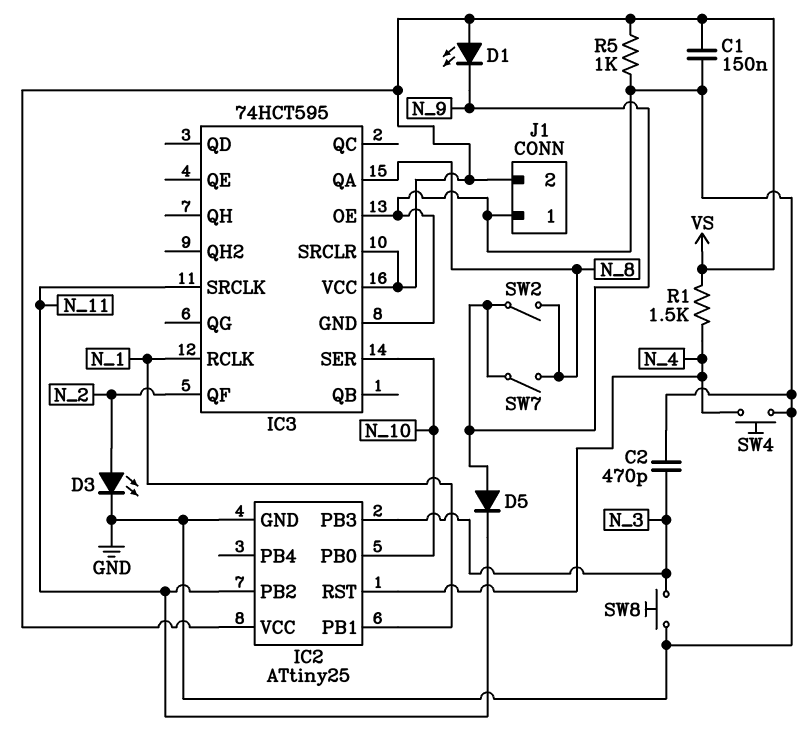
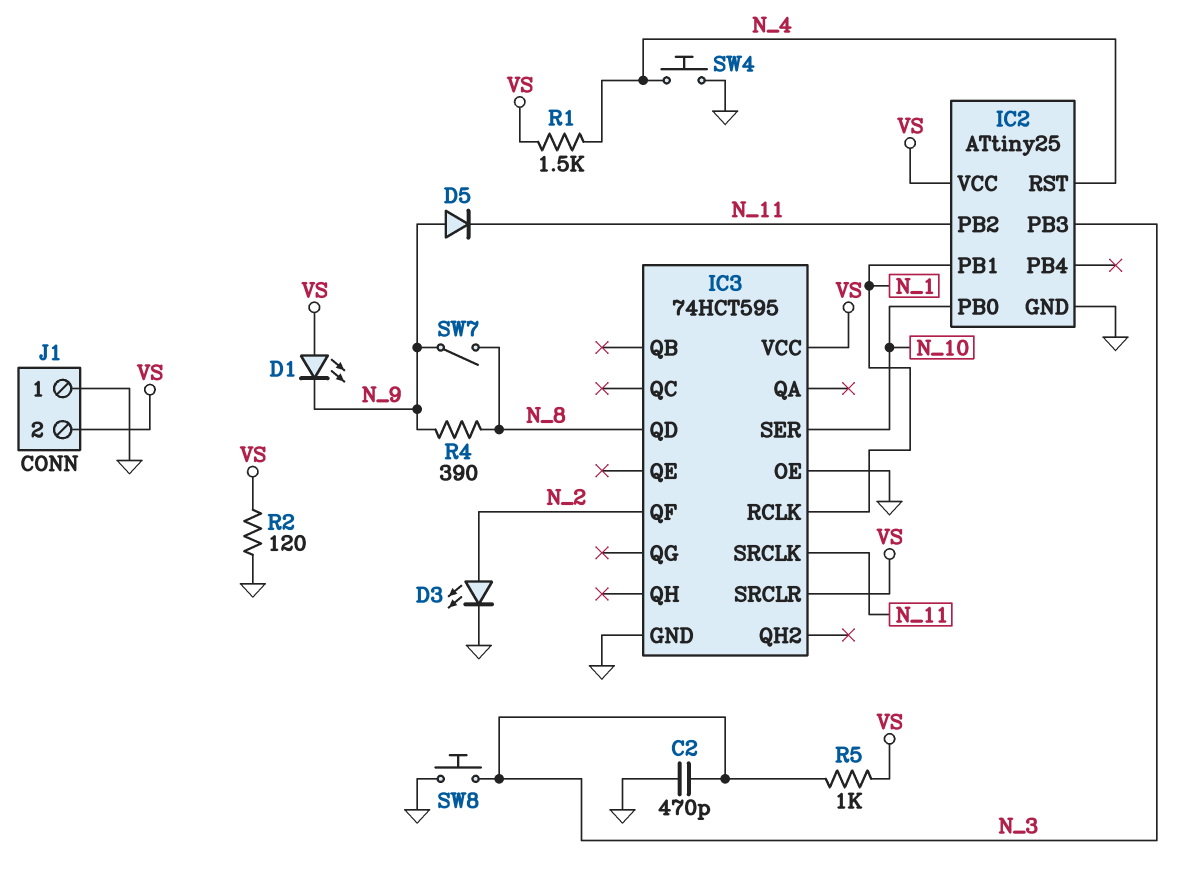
C1: 150nF (GND, VS) -> none
IC3 pin QA: N_8 -> none
IC3 pin QD: none -> N_8
R2: none -> 120 (GND, VS)
R4: none -> 390 (N_8, N_9)
R5: 1k (GND, VS) -> 1k (N_3, VS)
SW2: switch (N_8, N_9) -> none

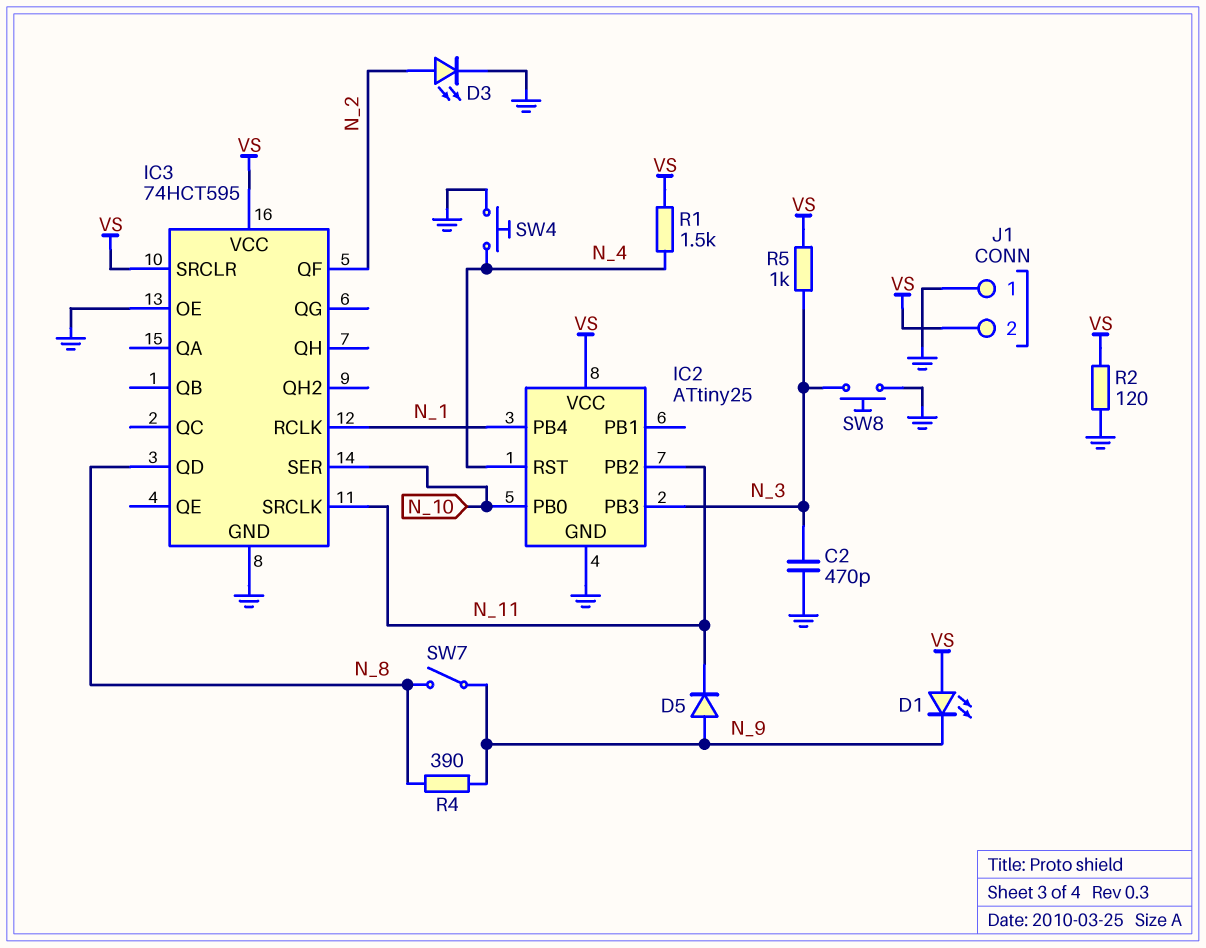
IC2 pin PB1: N_1 -> none
IC2 pin PB4: none -> N_1

